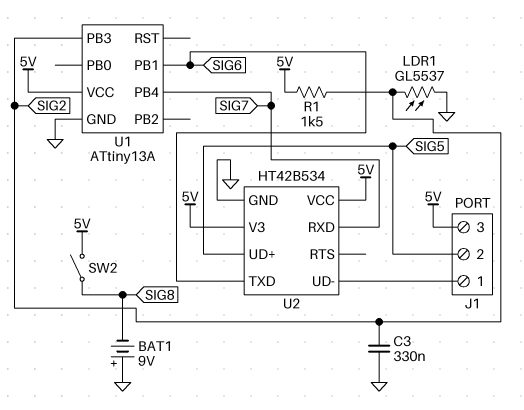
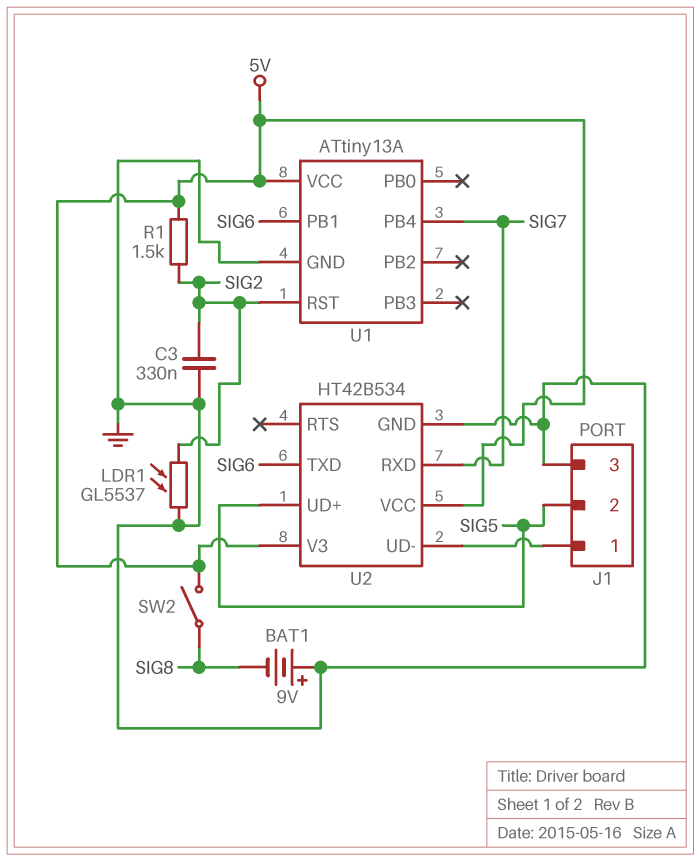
J1 pin 3: 5V -> GND
U1 pin PB3: SIG2 -> none
U1 pin RST: none -> SIG2

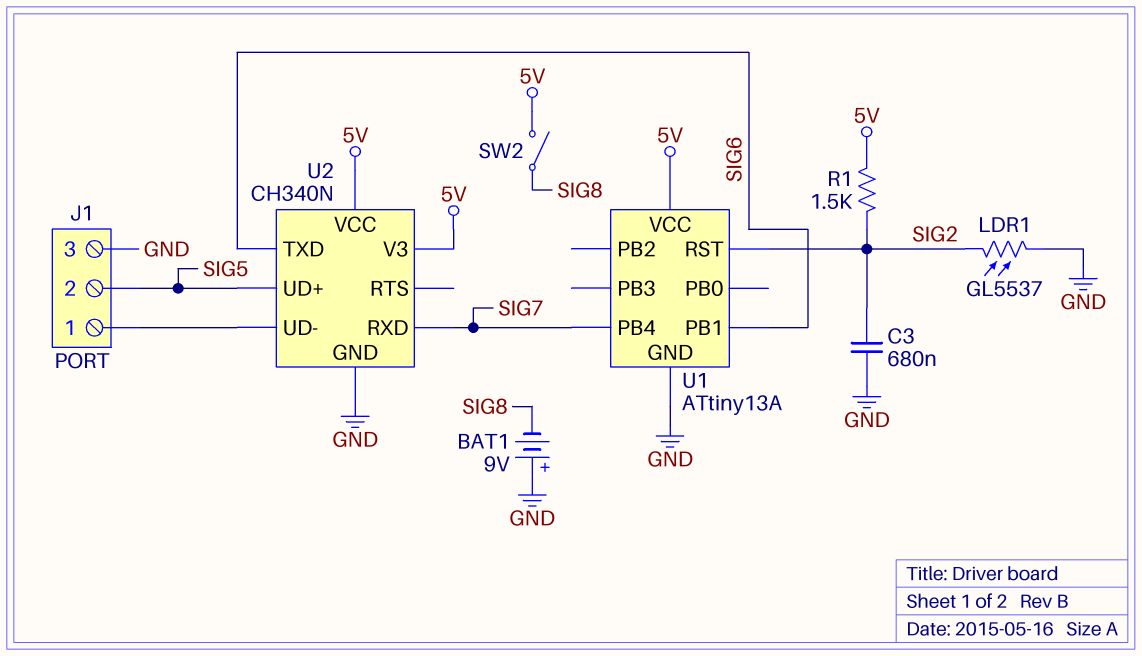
C3: 330nF (GND, SIG2) -> 680nF (GND, SIG2)
U2: HT42B534 -> CH340N

